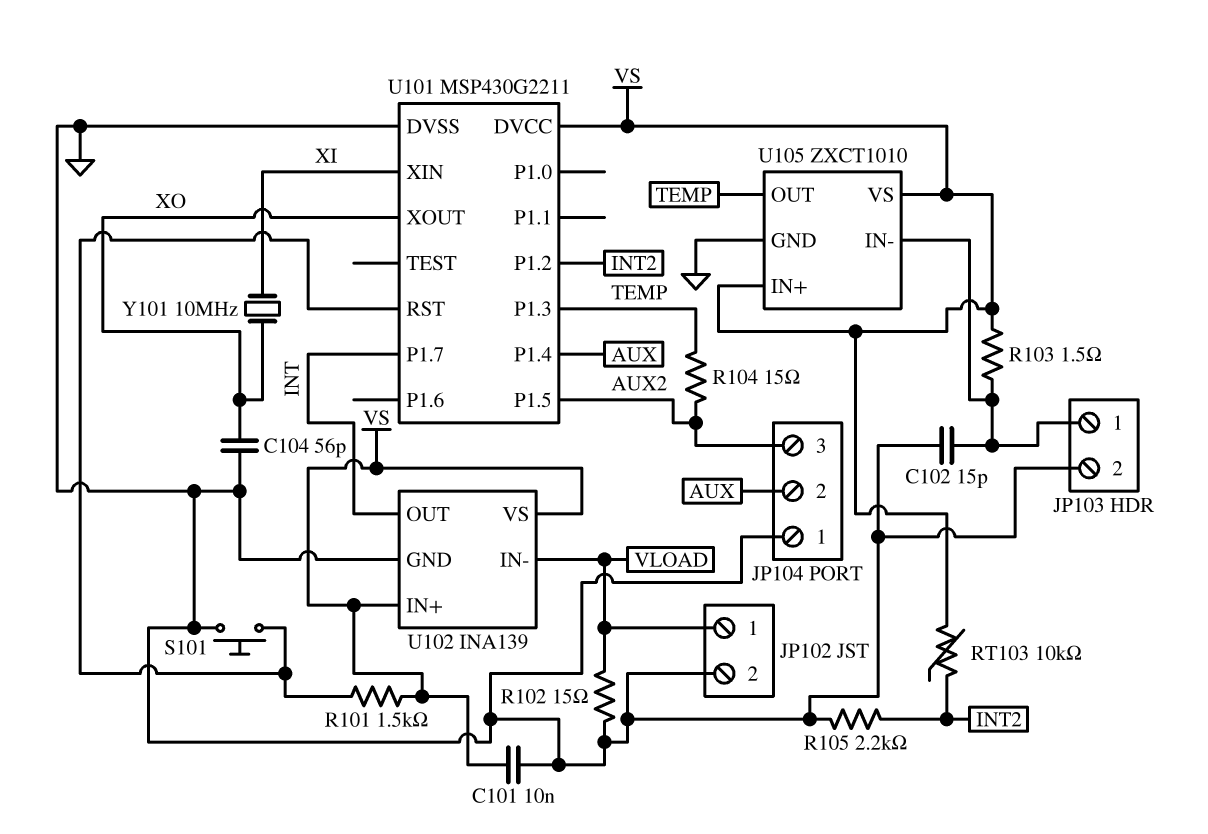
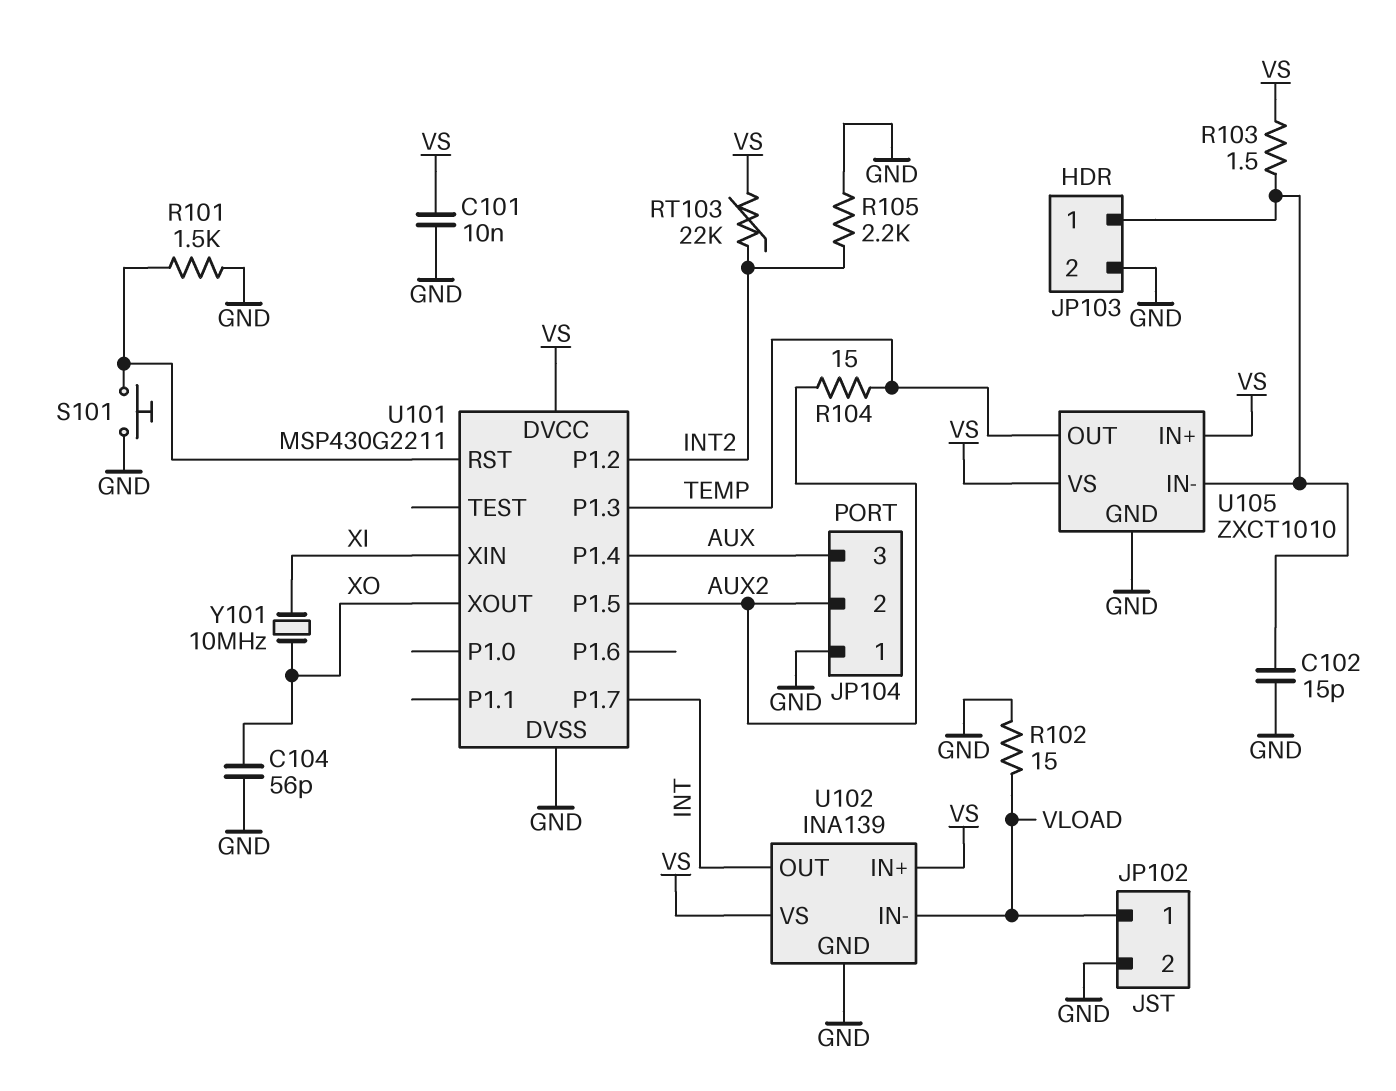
JP104 pin 2: AUX -> AUX2
JP104 pin 3: AUX2 -> AUX
R101: 1.5k (U101/RST, VS) -> 1.5k (GND, U101/RST)
RT103: 10k (INT2, VS) -> 22k (INT2, VS)

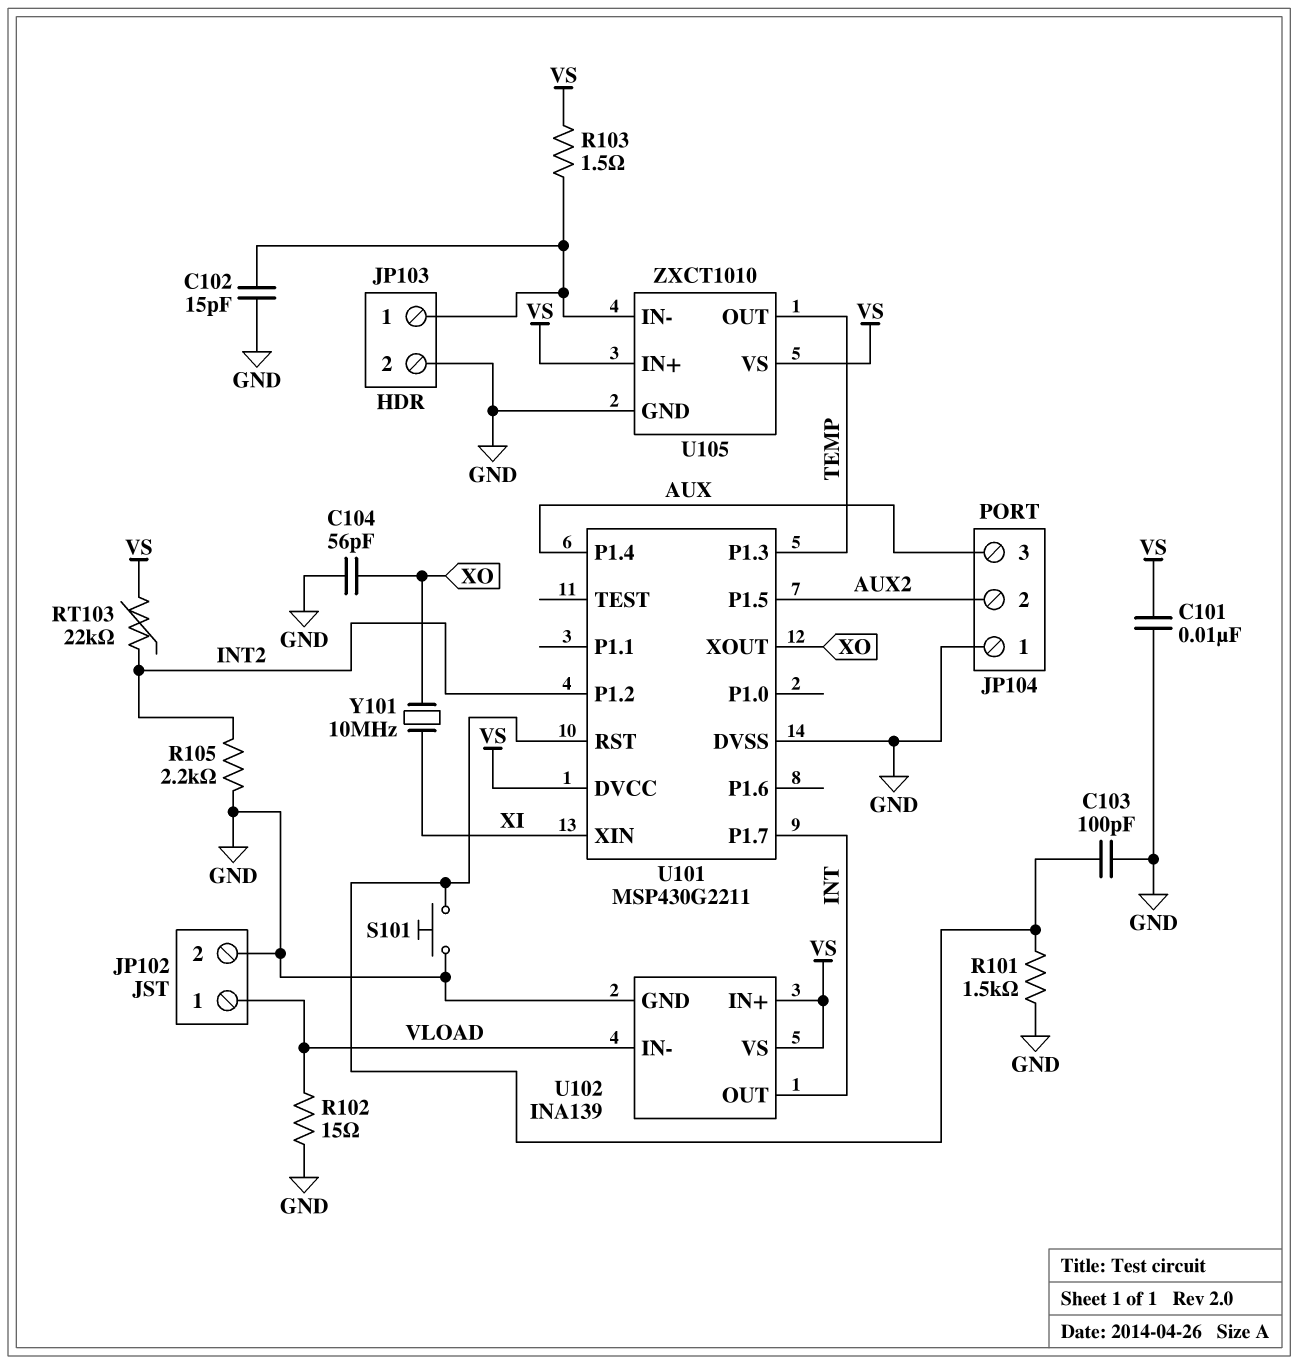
C103: none -> 100pF (GND, U101/RST)
R104: 15 (AUX2, TEMP) -> none

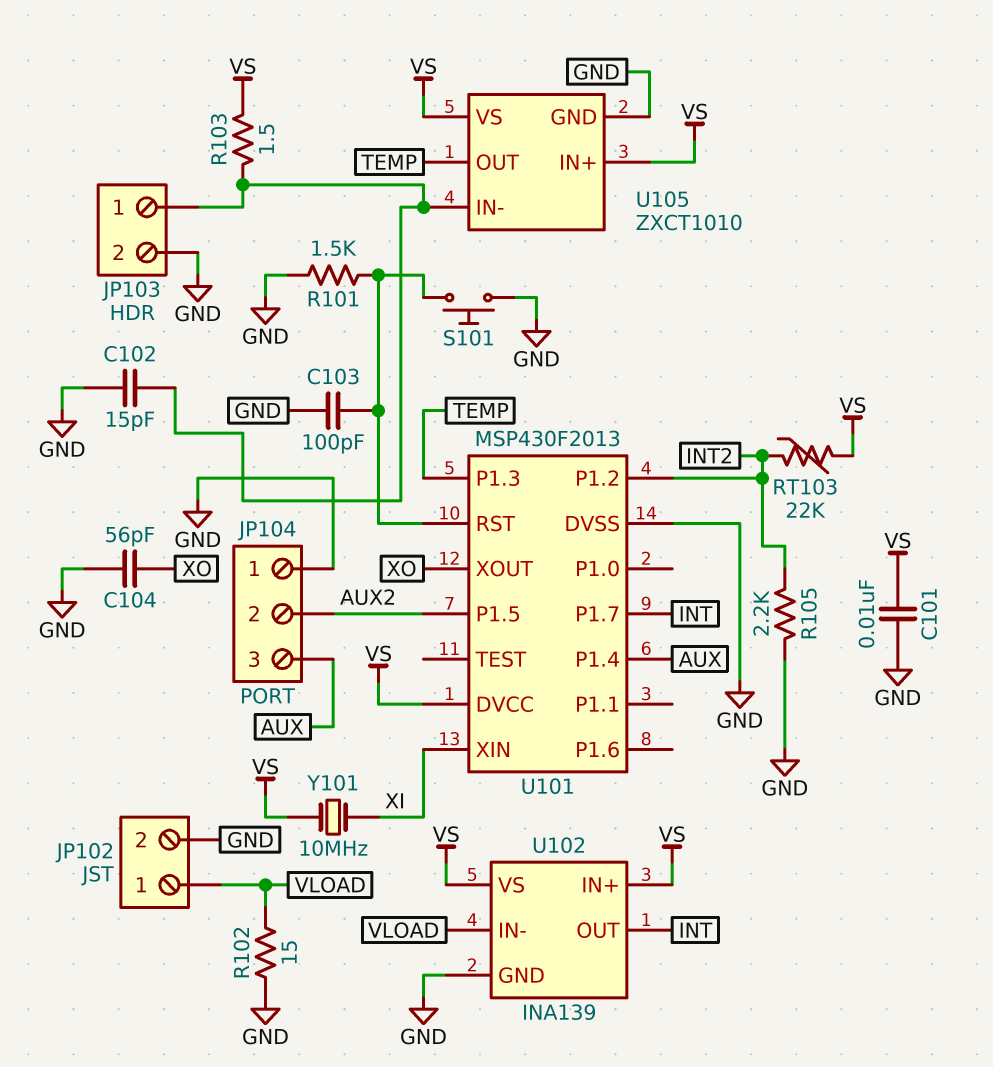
U101: MSP430G2211 -> MSP430F2013
Y101: 10MHz (XI, XO) -> 10MHz (VS, XI)

